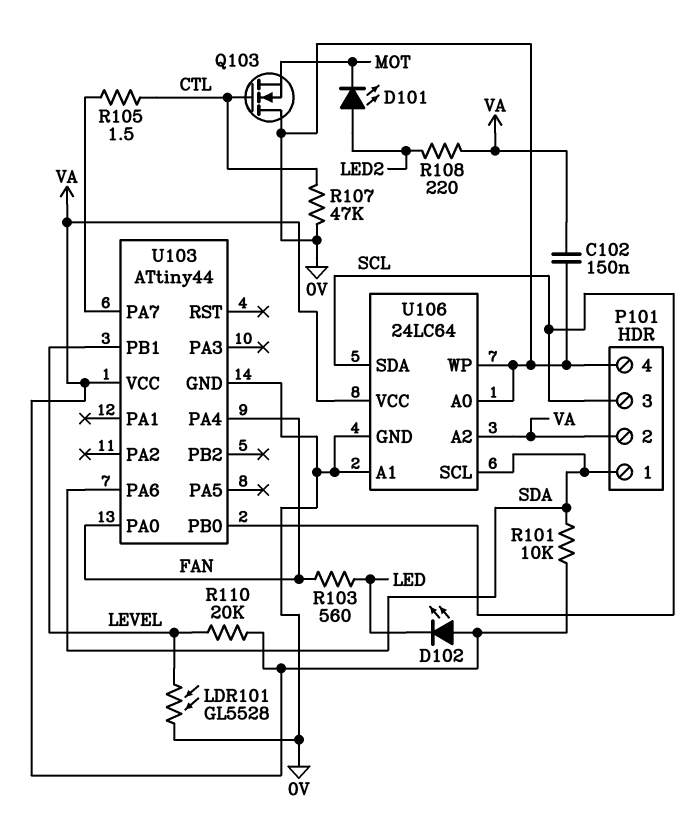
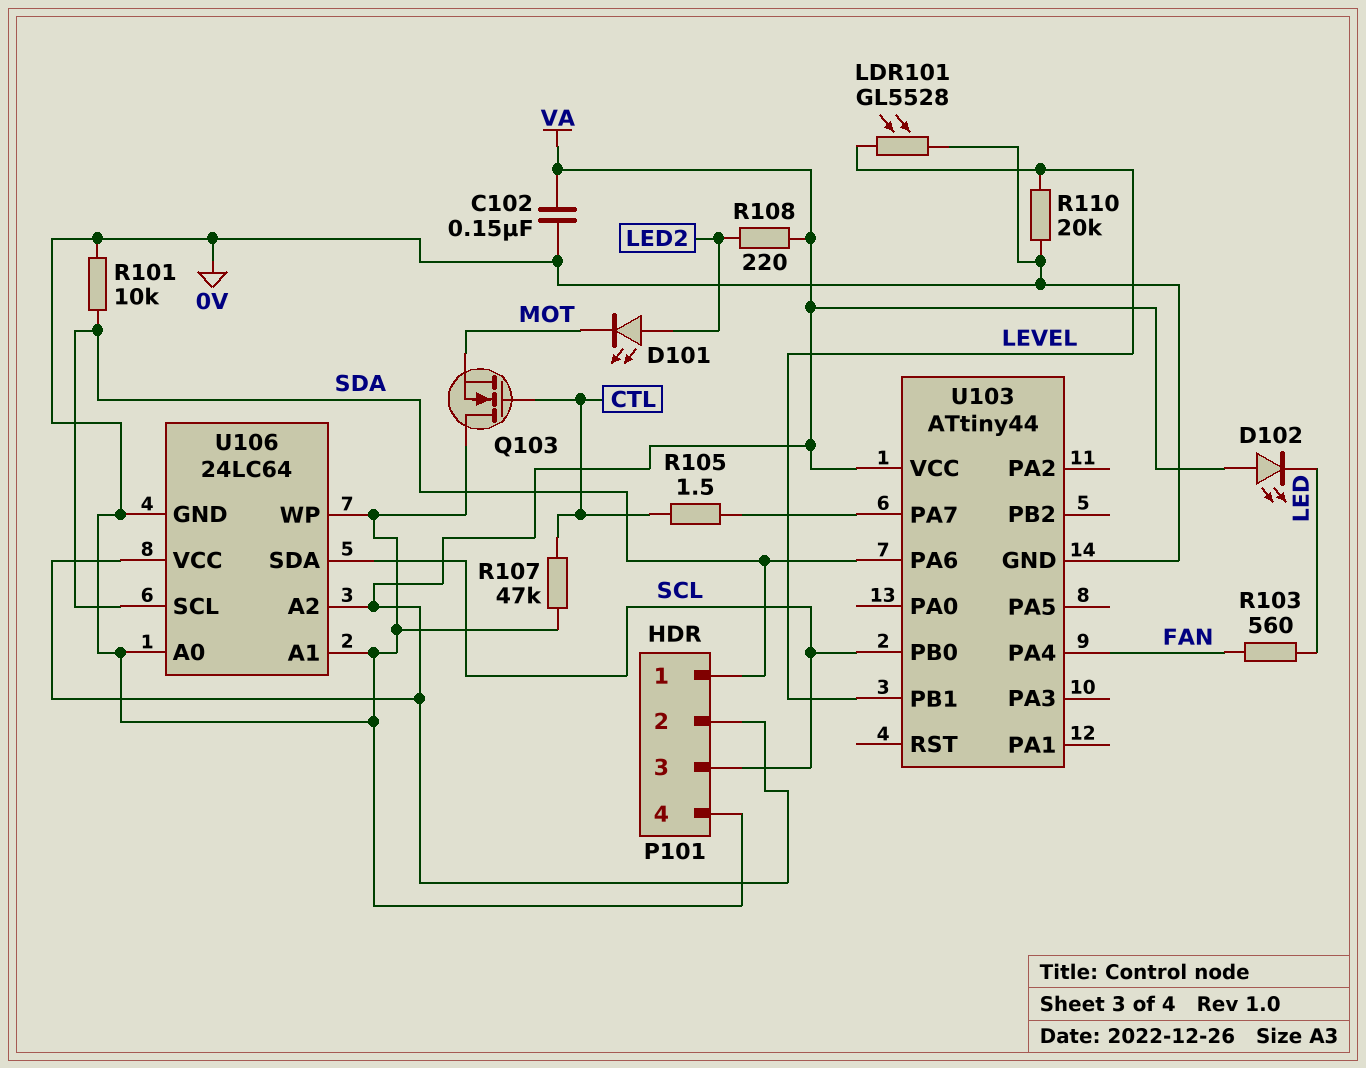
R101: 10k (SDA, VA) -> 10k (0V, SDA)
R110: 20k (LEVEL, VA) -> 20k (0V, LEVEL)
U103 pin PA0: FAN -> none

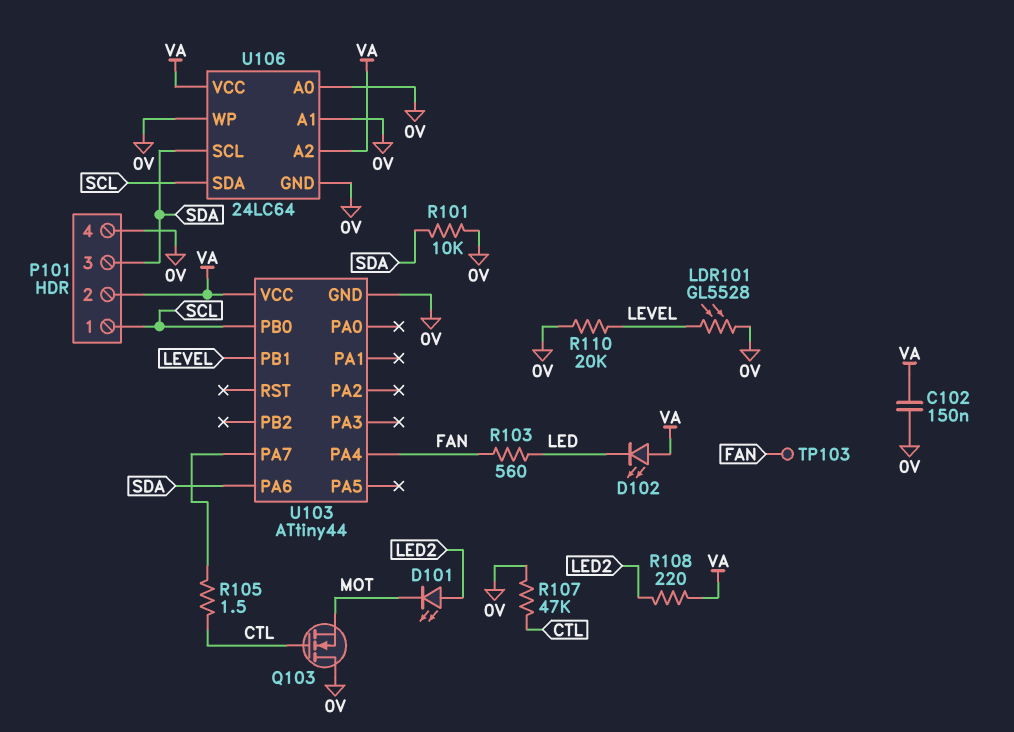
P101 pin 1: SDA -> SCL
P101 pin 3: SCL -> SDA
TP103: none -> test point (FAN)

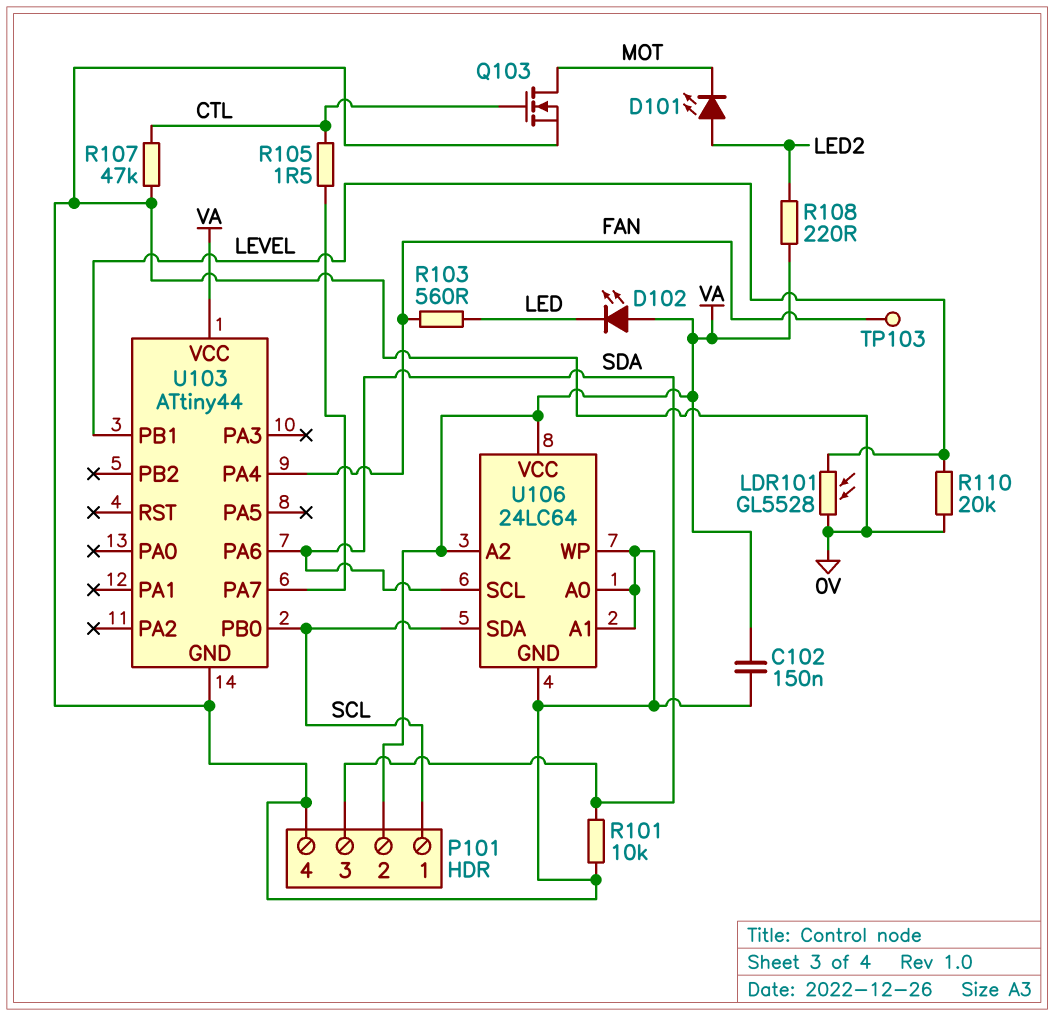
Q103: NMOS (G CTL, D 0V, S MOT) -> NMOS (G CTL, D MOT, S 0V)

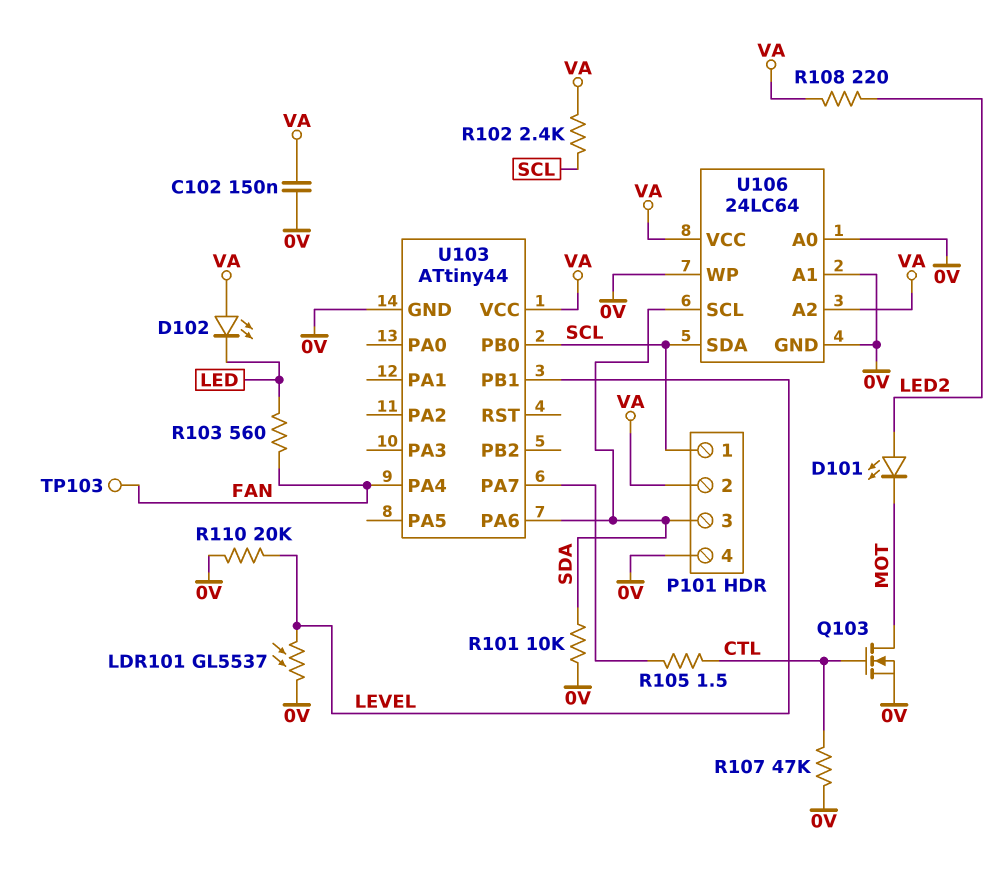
LDR101: GL5528 (0V, LEVEL) -> GL5537 (0V, LEVEL)
R102: none -> 2.4k (SCL, VA)

